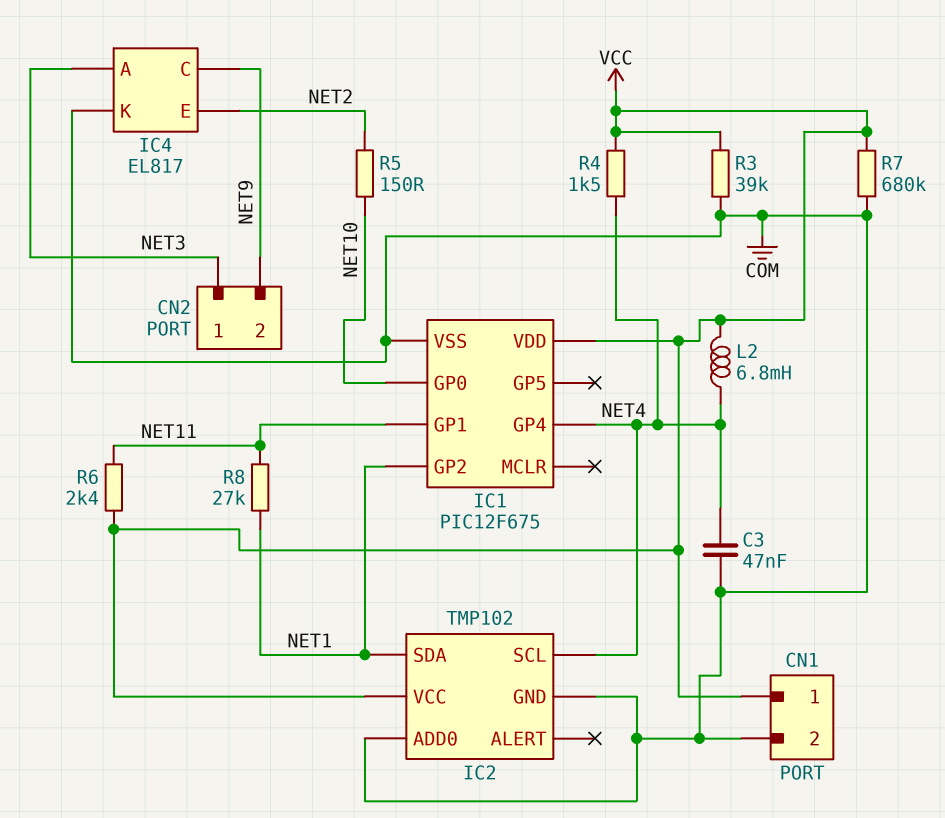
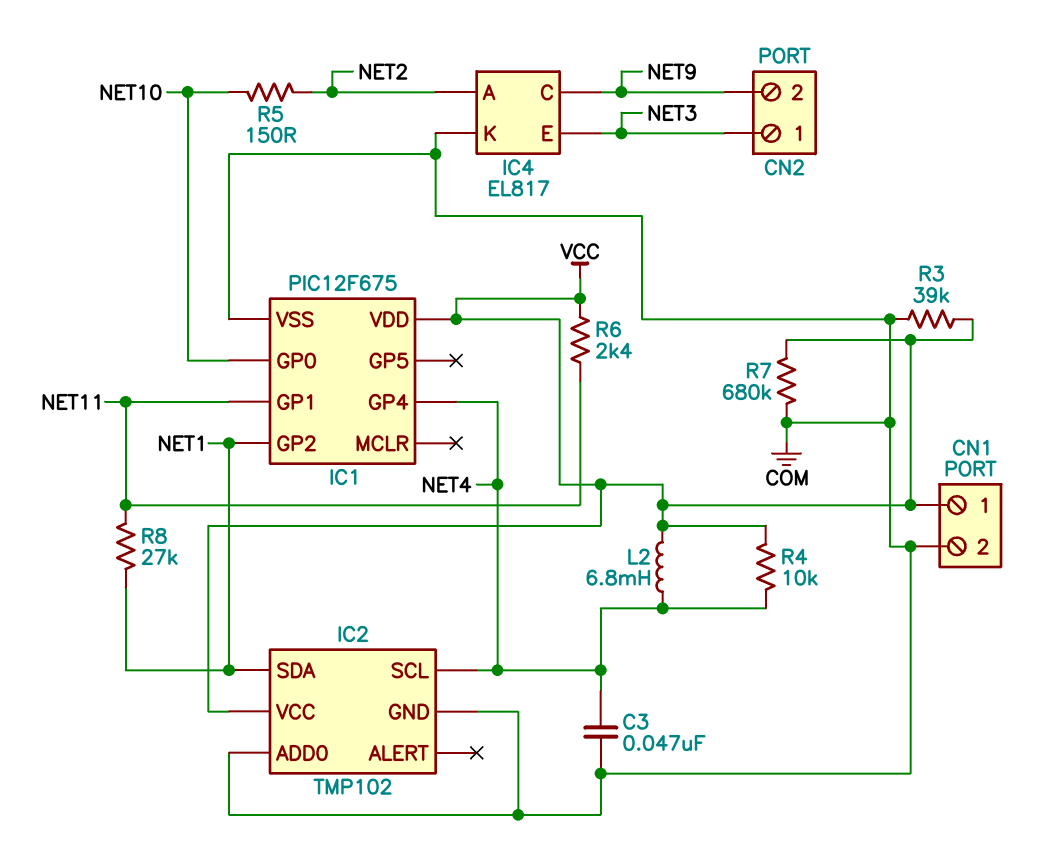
IC4 pin A: NET3 -> NET2
IC4 pin E: NET2 -> NET3
R4: 1.5k (NET4, VCC) -> 10k (NET4, VCC)

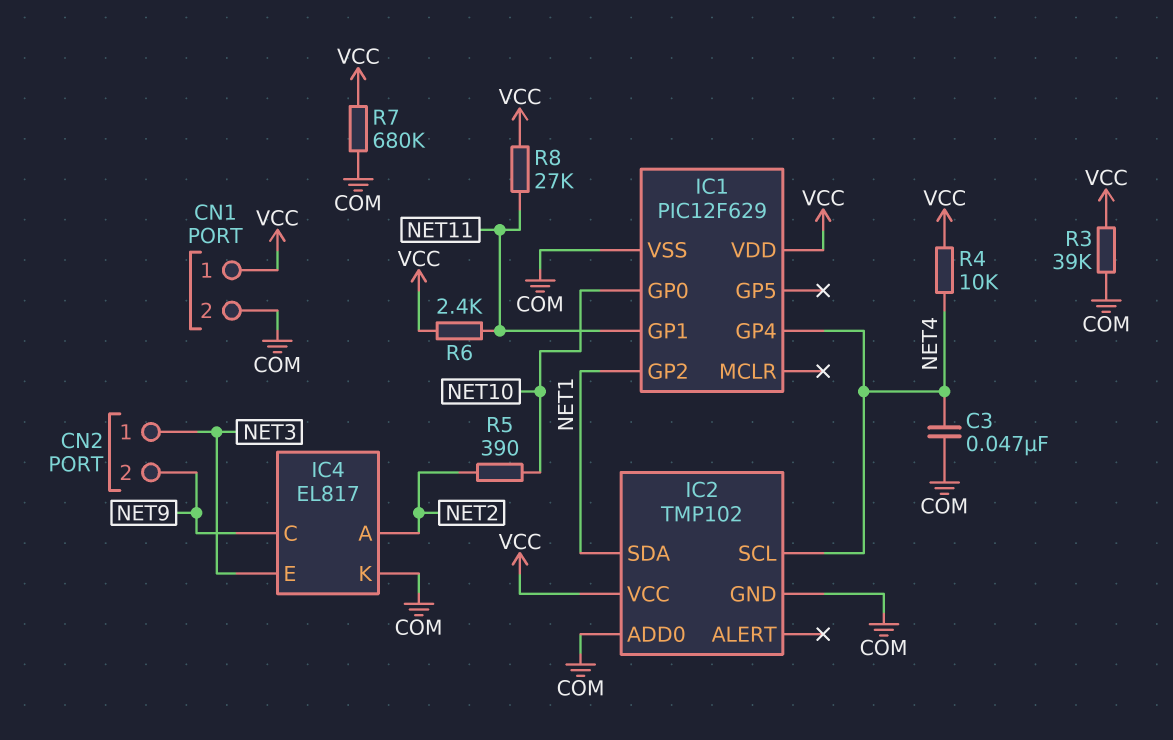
IC1: PIC12F675 -> PIC12F629
L2: 6.8mH (NET4, VCC) -> none
R5: 150 (NET2, NET10) -> 390 (NET2, NET10)
R8: 27k (NET1, NET11) -> 27k (NET11, VCC)

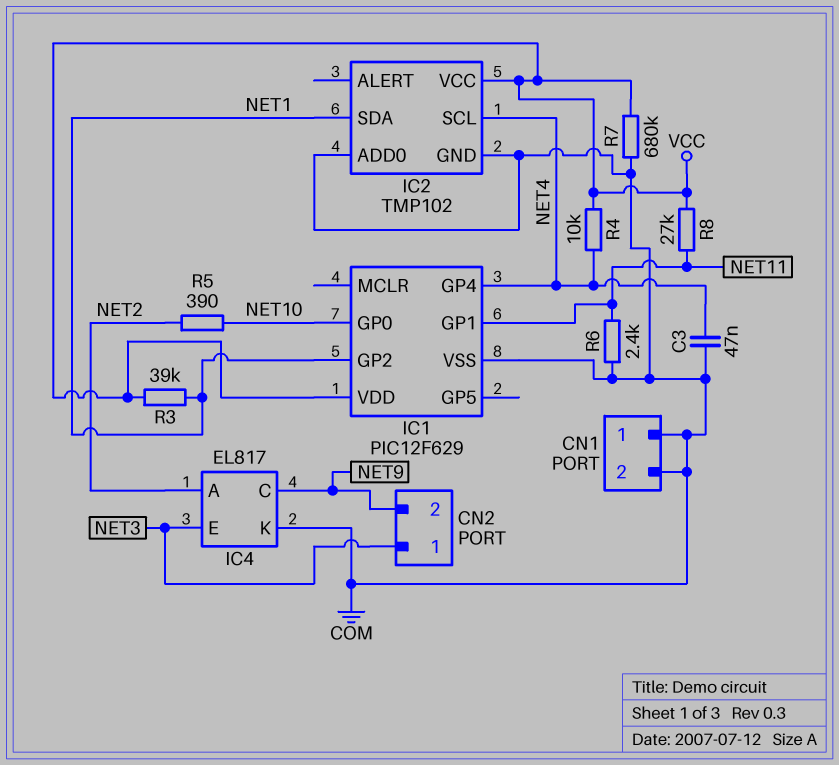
CN1 pin 1: VCC -> COM
R3: 39k (COM, VCC) -> 39k (NET1, VCC)
R6: 2.4k (NET11, VCC) -> 2.4k (COM, NET11)

